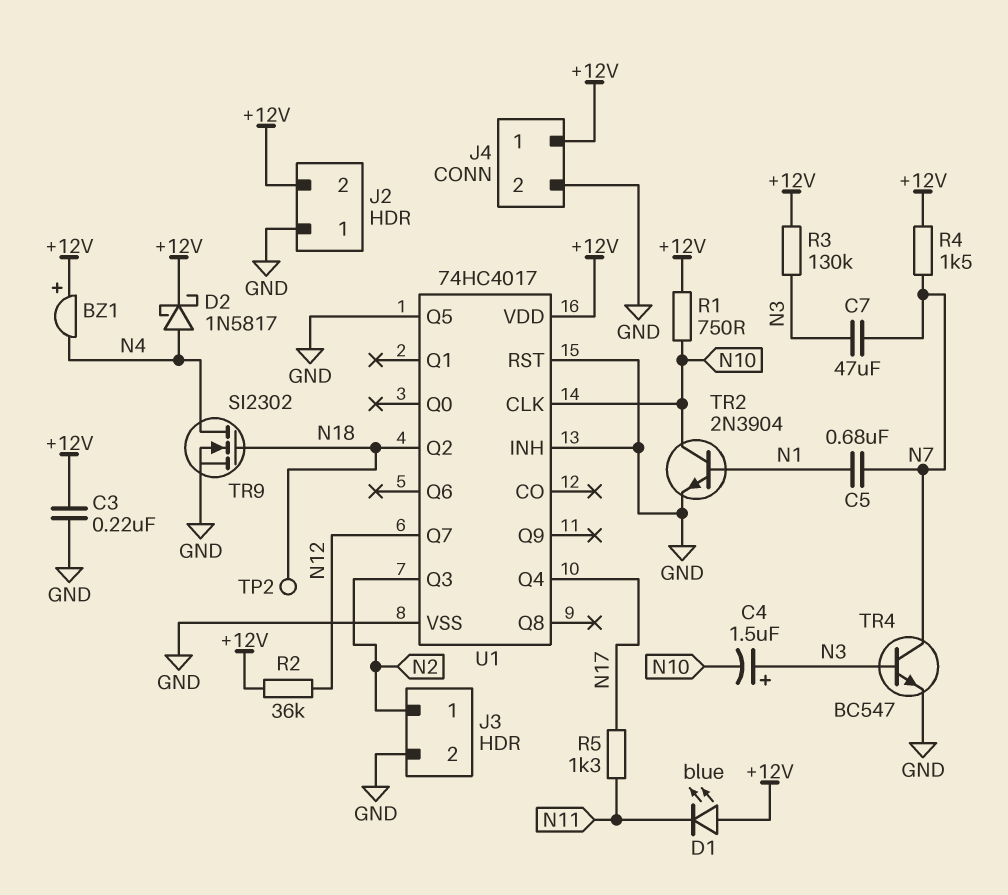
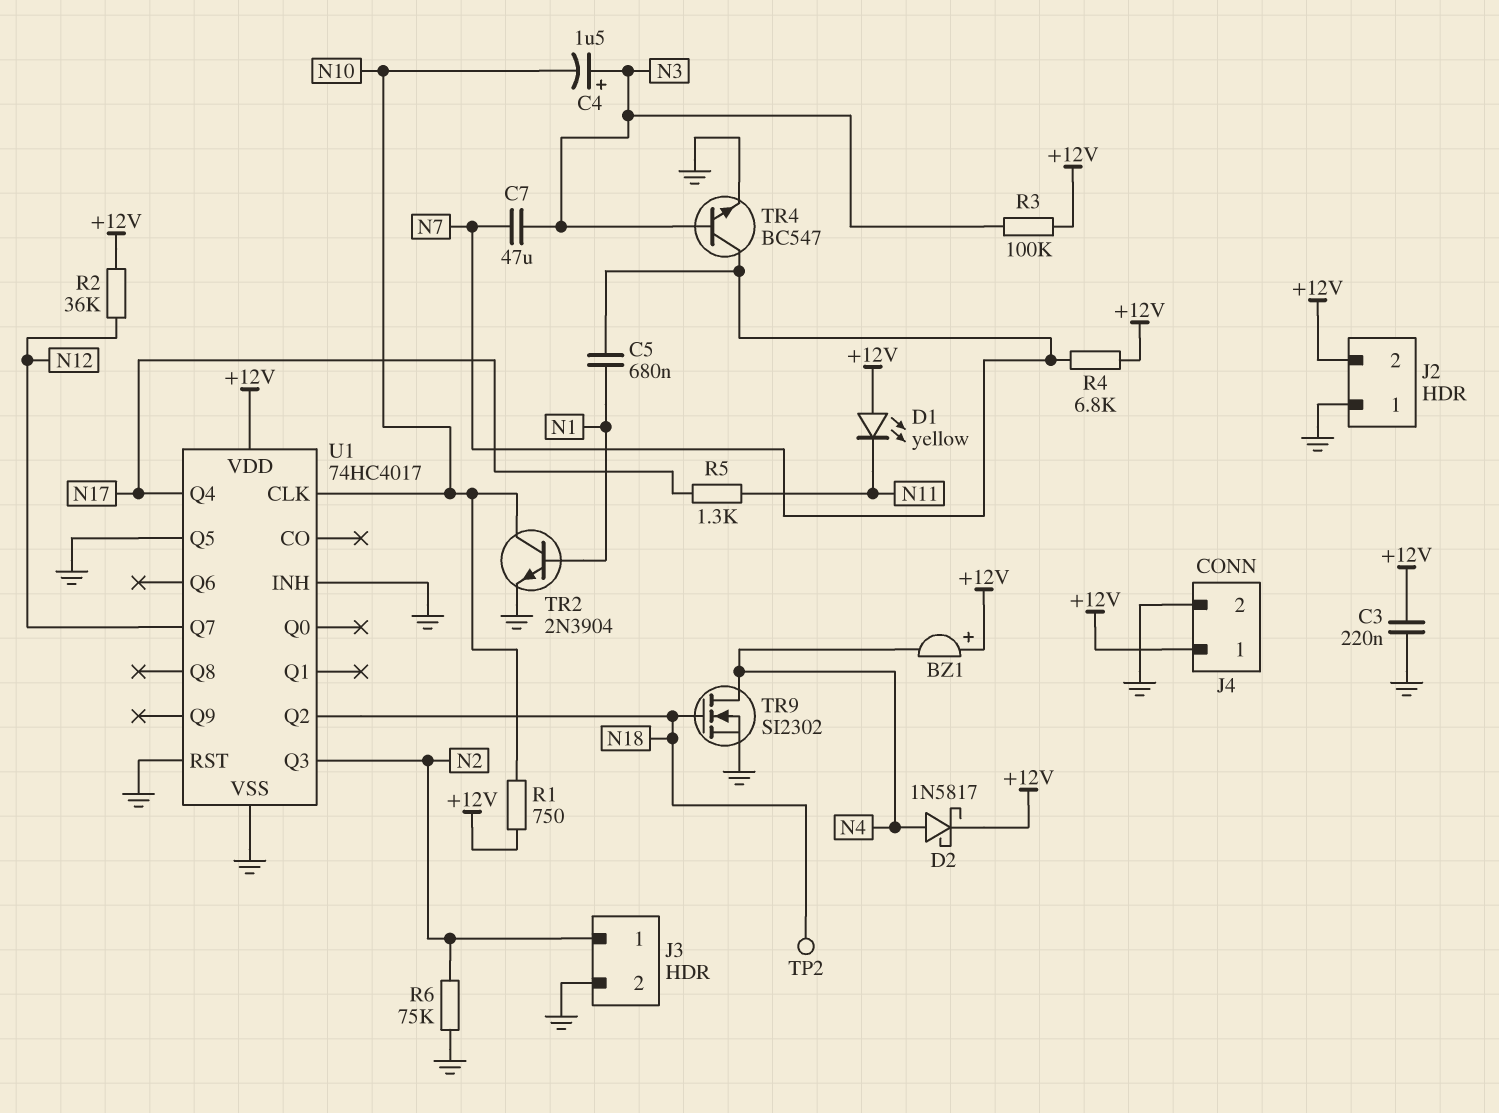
D1: LED blue (A +12V, K N11) -> LED yellow (A +12V, K N11)
R3: 130k (+12V, N3) -> 100k (+12V, N3)
R4: 1.5k (+12V, N7) -> 6.8k (+12V, N7)
R6: none -> 75k (GND, N2)

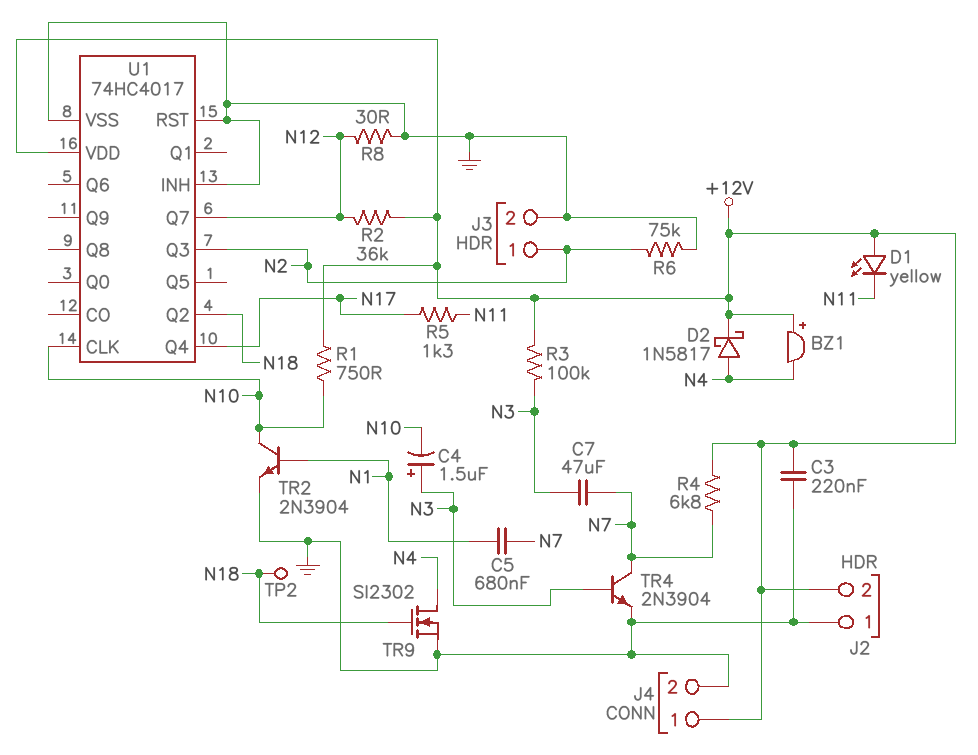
R8: none -> 30 (GND, N12)
TR4: NPN BC547 (B N3, C N7, E GND) -> NPN 2N3904 (B N3, C N7, E GND)
U1 pin Q5: GND -> none

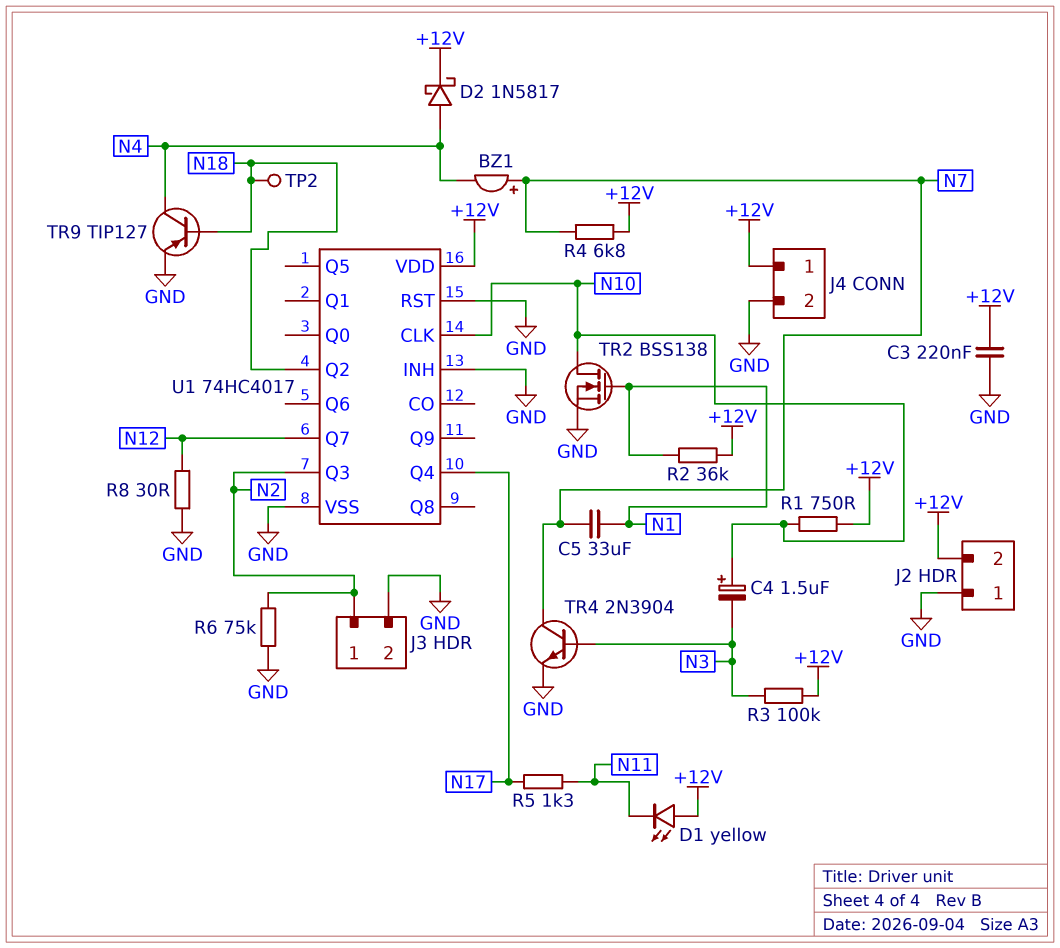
BZ1: buzzer (plus +12V, minus N4) -> buzzer (plus N7, minus N4)
C4: 1.5uF (plus N3, minus N10) -> 1.5uF (plus N10, minus N3)
C5: 680nF (N1, N7) -> 33uF (N1, N7)
C7: 47uF (N3, N7) -> none
R2: 36k (+12V, N12) -> 36k (+12V, N1)
TR2: NPN 2N3904 (B N1, C N10, E GND) -> NMOS BSS138 (G N1, D N10, S GND)
TR9: NMOS SI2302 (G N18, D N4, S GND) -> PNP TIP127 (B N18, C N4, E GND)

